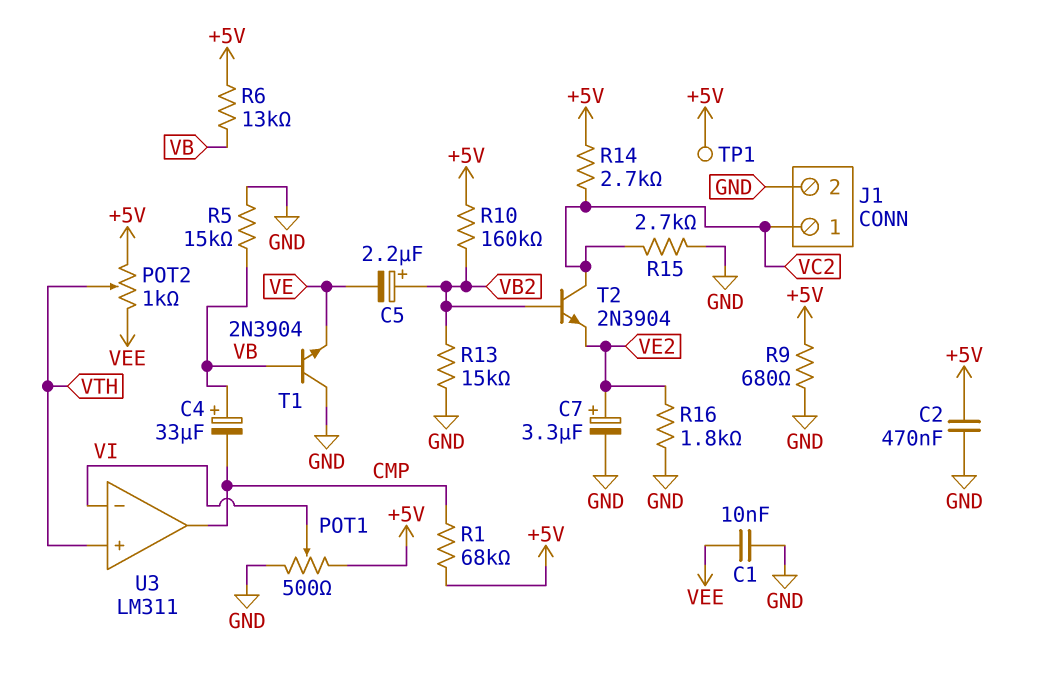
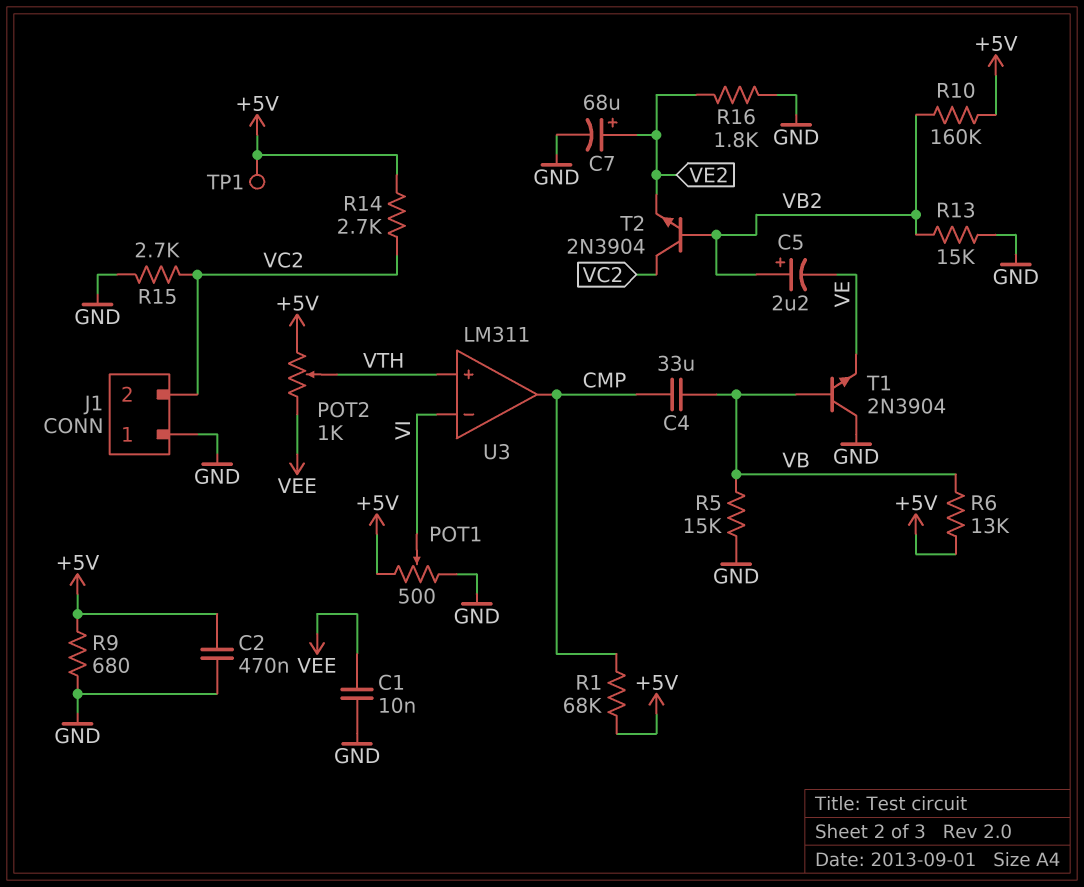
C4: 33uF (plus VB, minus CMP) -> 33uF (CMP, VB)
C7: 3.3uF (plus VE2, minus GND) -> 68uF (plus VE2, minus GND)
J1 pin 1: VC2 -> GND
J1 pin 2: GND -> VC2

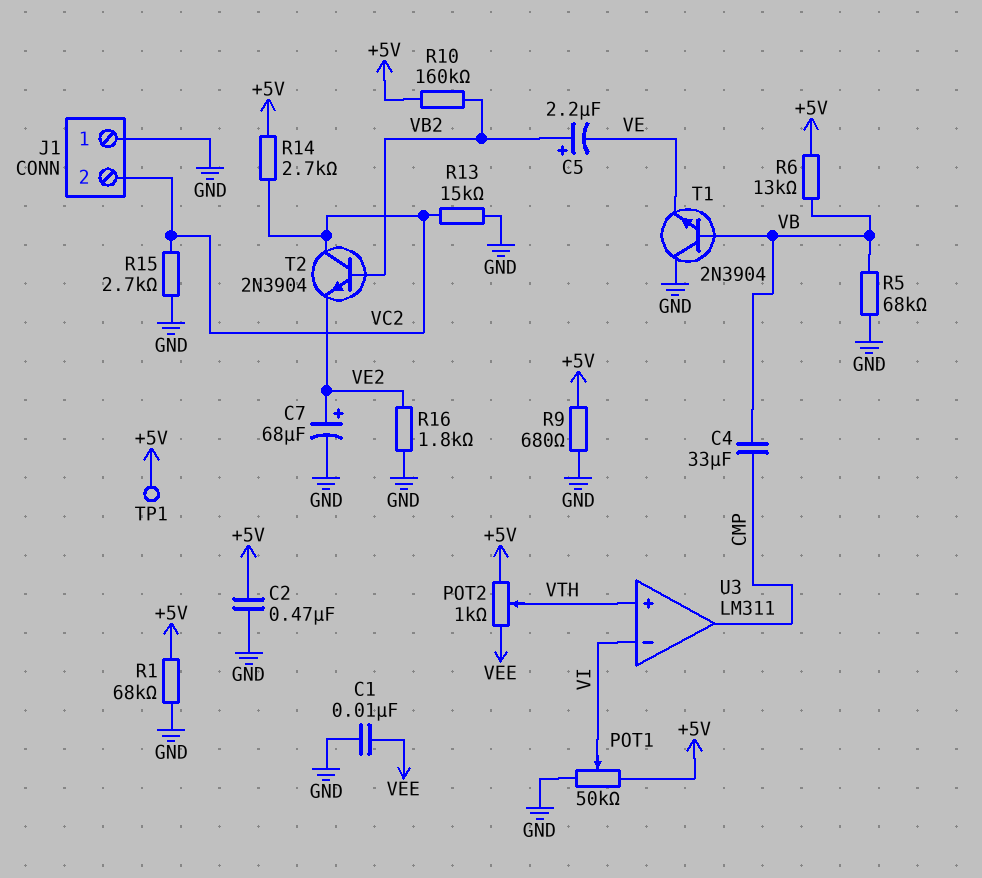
POT1: 500 (+5V, GND, wiper VI) -> 50k (+5V, GND, wiper VI)
R1: 68k (+5V, CMP) -> 68k (+5V, GND)
R5: 15k (GND, VB) -> 68k (GND, VB)
R13: 15k (GND, VB2) -> 15k (GND, VC2)

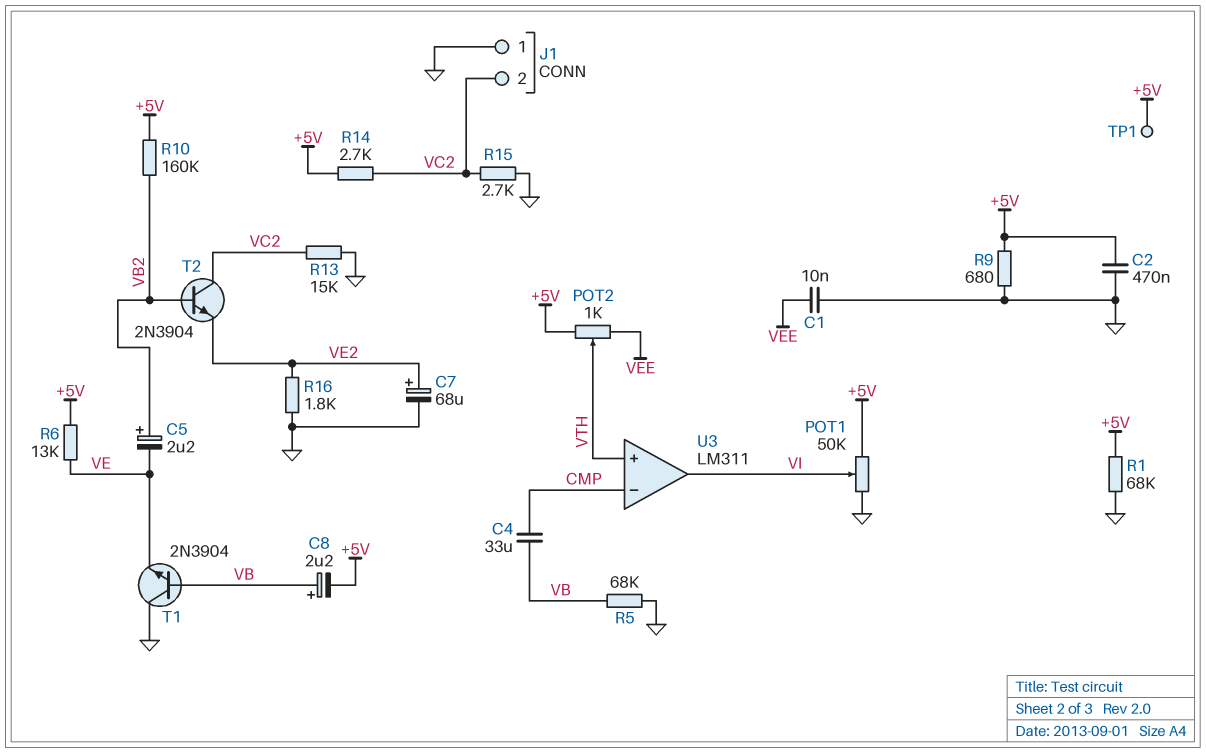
C8: none -> 2.2uF (plus VB, minus +5V)
R6: 13k (+5V, VB) -> 13k (+5V, VE)
U3 pin in-: VI -> CMP
U3 pin out: CMP -> VI

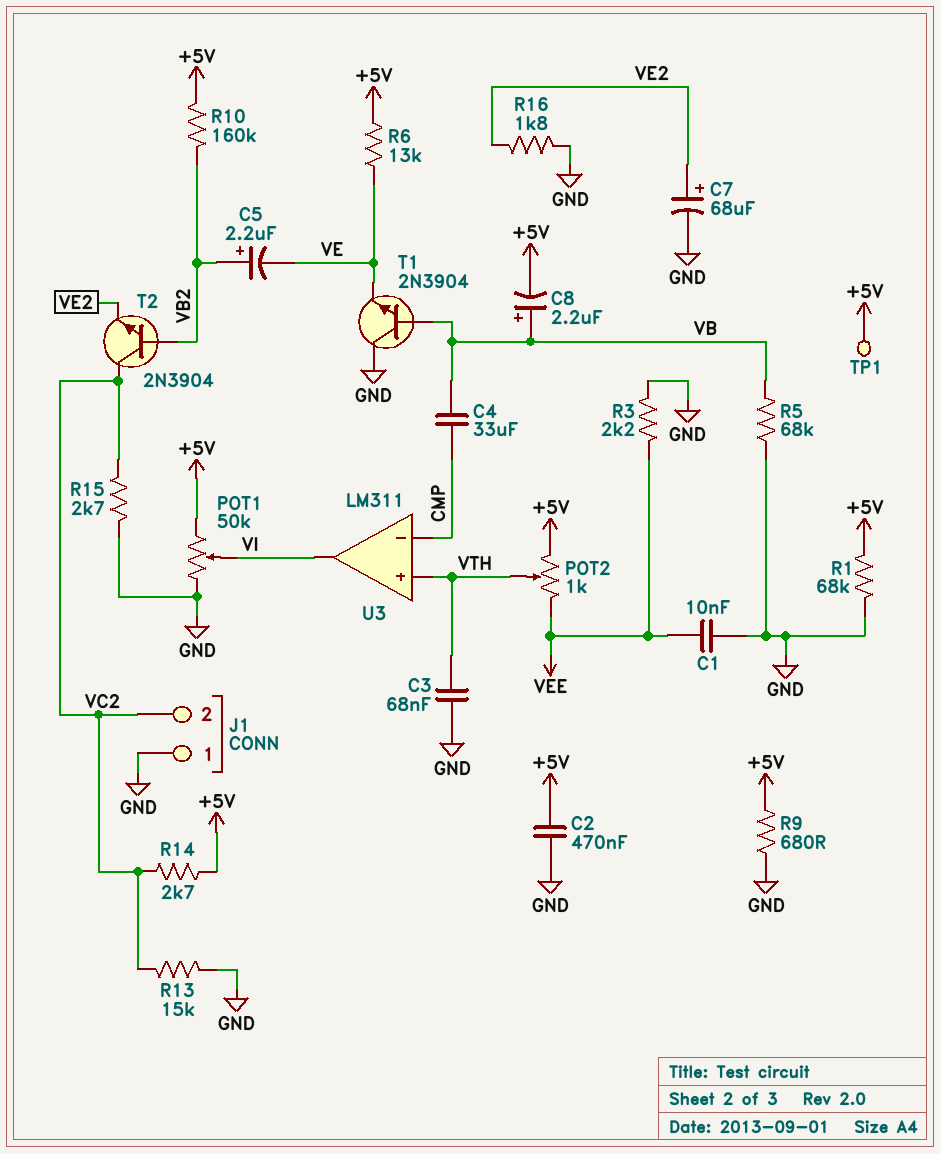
C3: none -> 68nF (GND, VTH)
R3: none -> 2.2k (GND, VEE)

